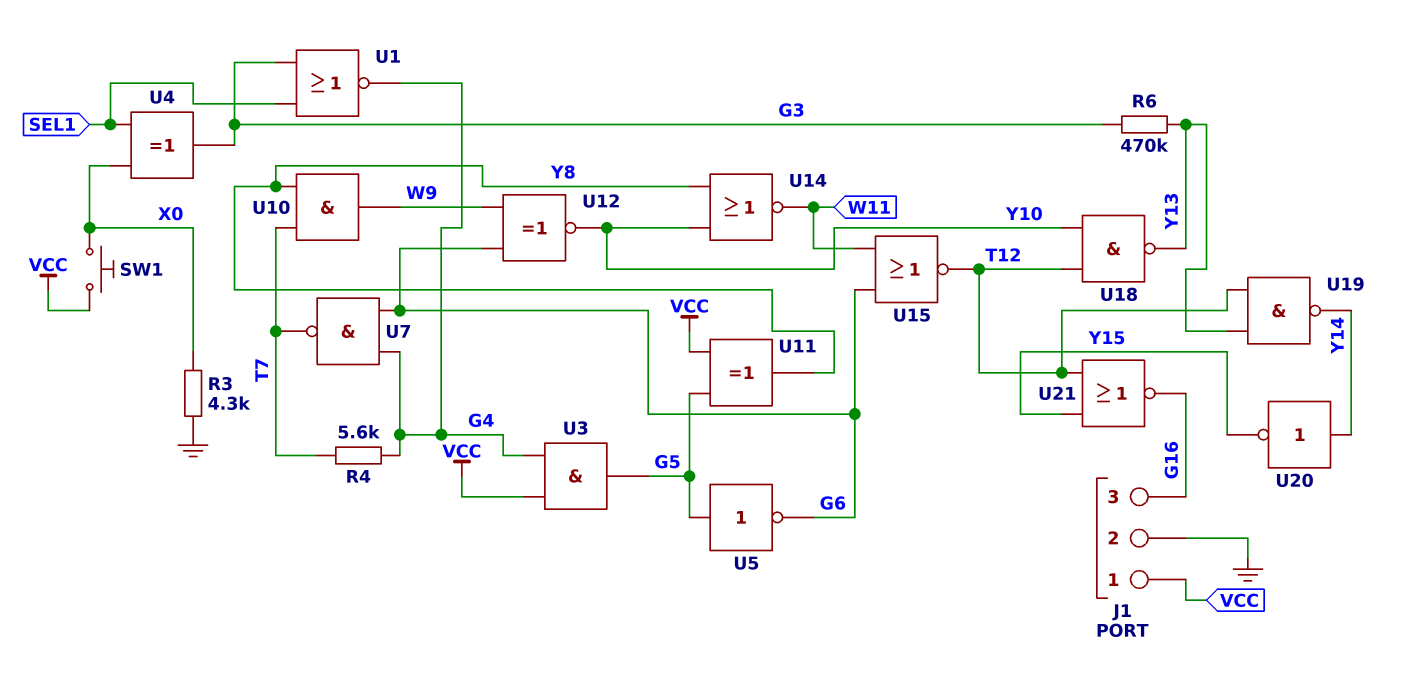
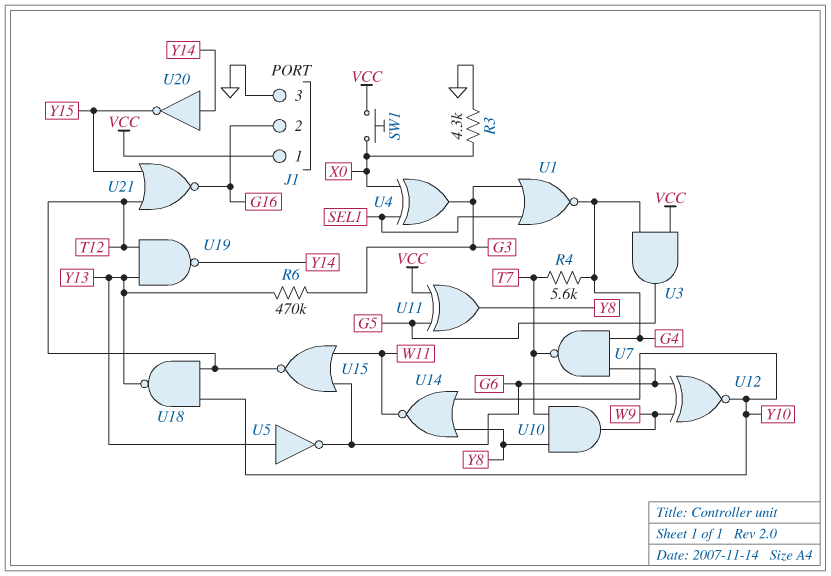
J1 pin 2: GND -> G16
J1 pin 3: G16 -> GND
U5: NOT (in G5, out G6) -> NOT (in Y13, out G6)

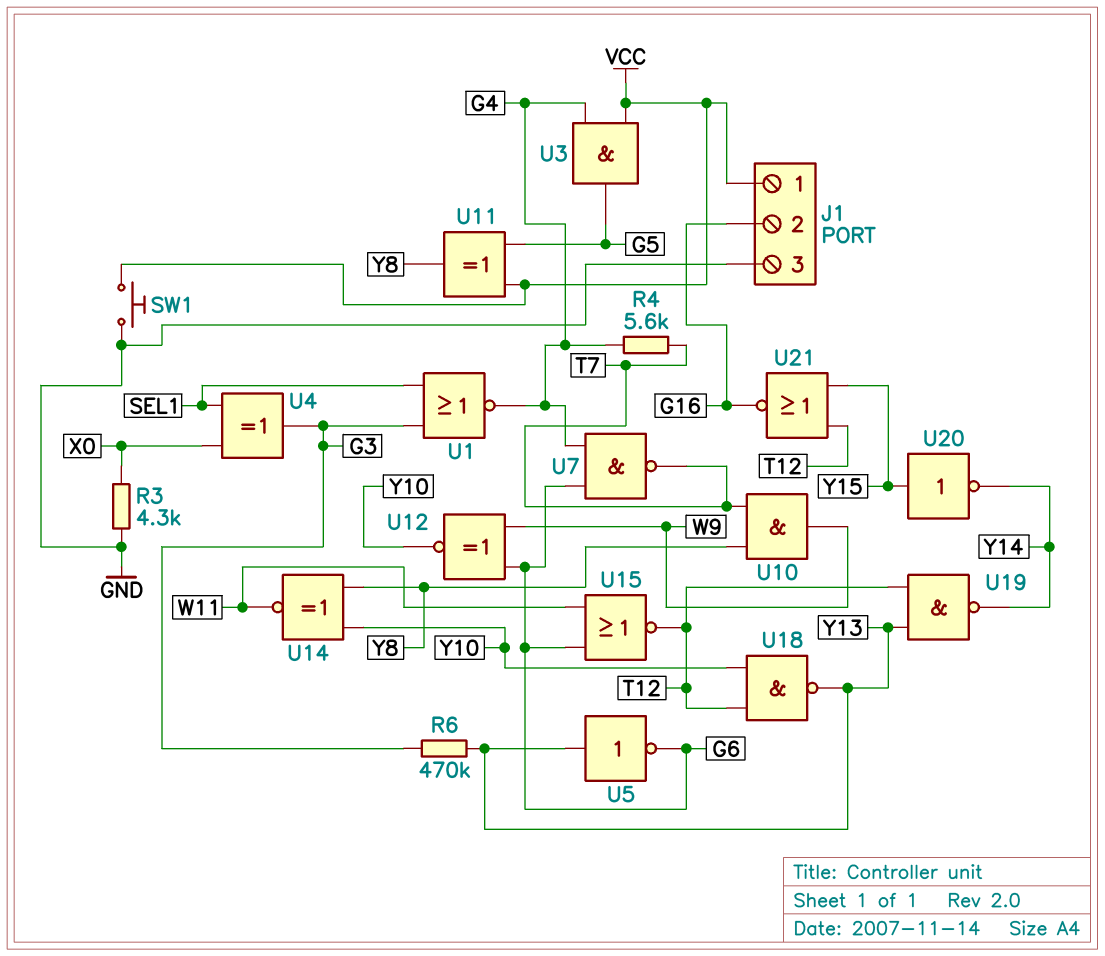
SW1: button (VCC, X0) -> button (GND, VCC)
U14: NOR (in Y8, in Y10, out W11) -> XNOR (in Y8, in Y10, out W11)
U20: NOT (in Y14, out Y15) -> NOT (in Y15, out Y14)

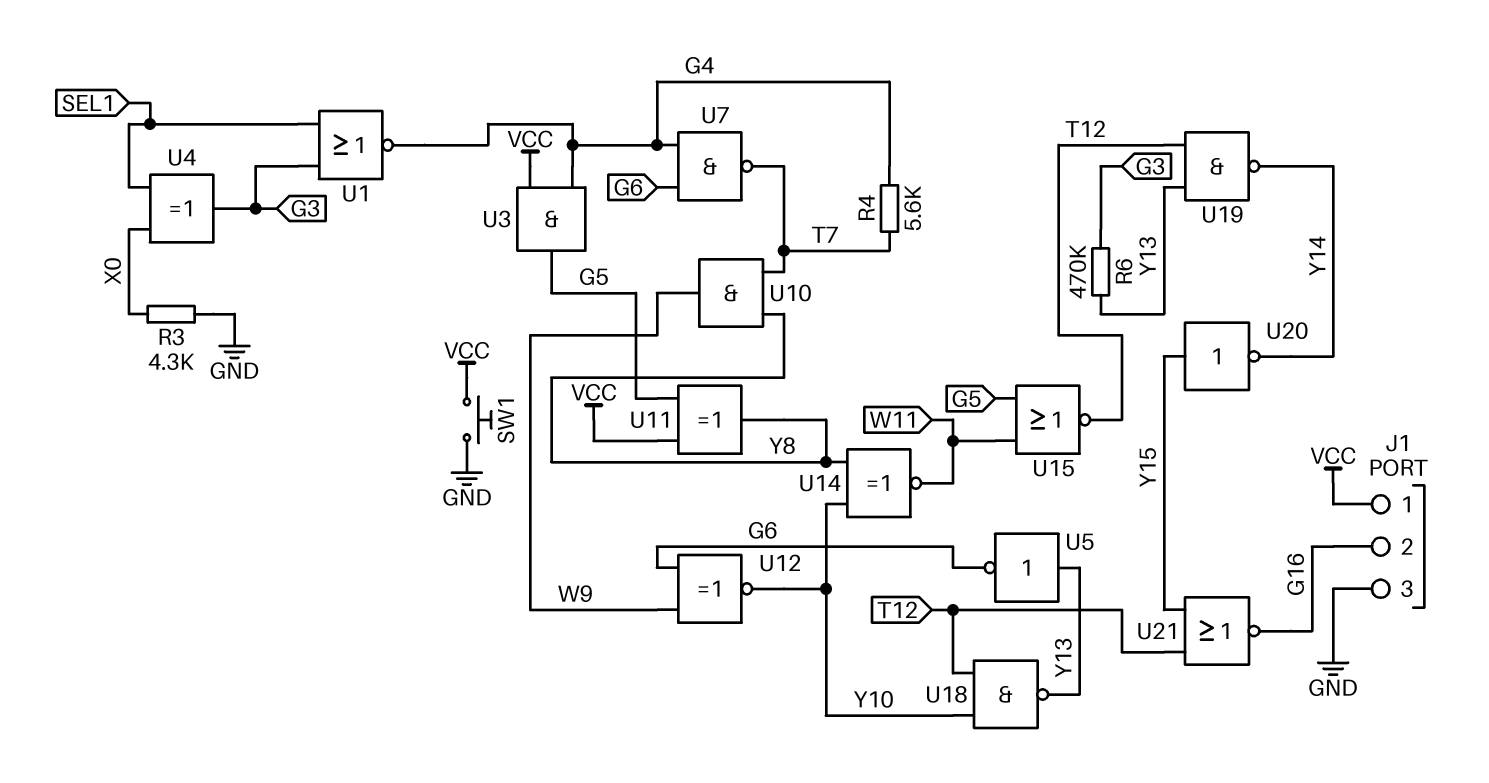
U15: NOR (in G6, in W11, out T12) -> NOR (in G5, in W11, out T12)

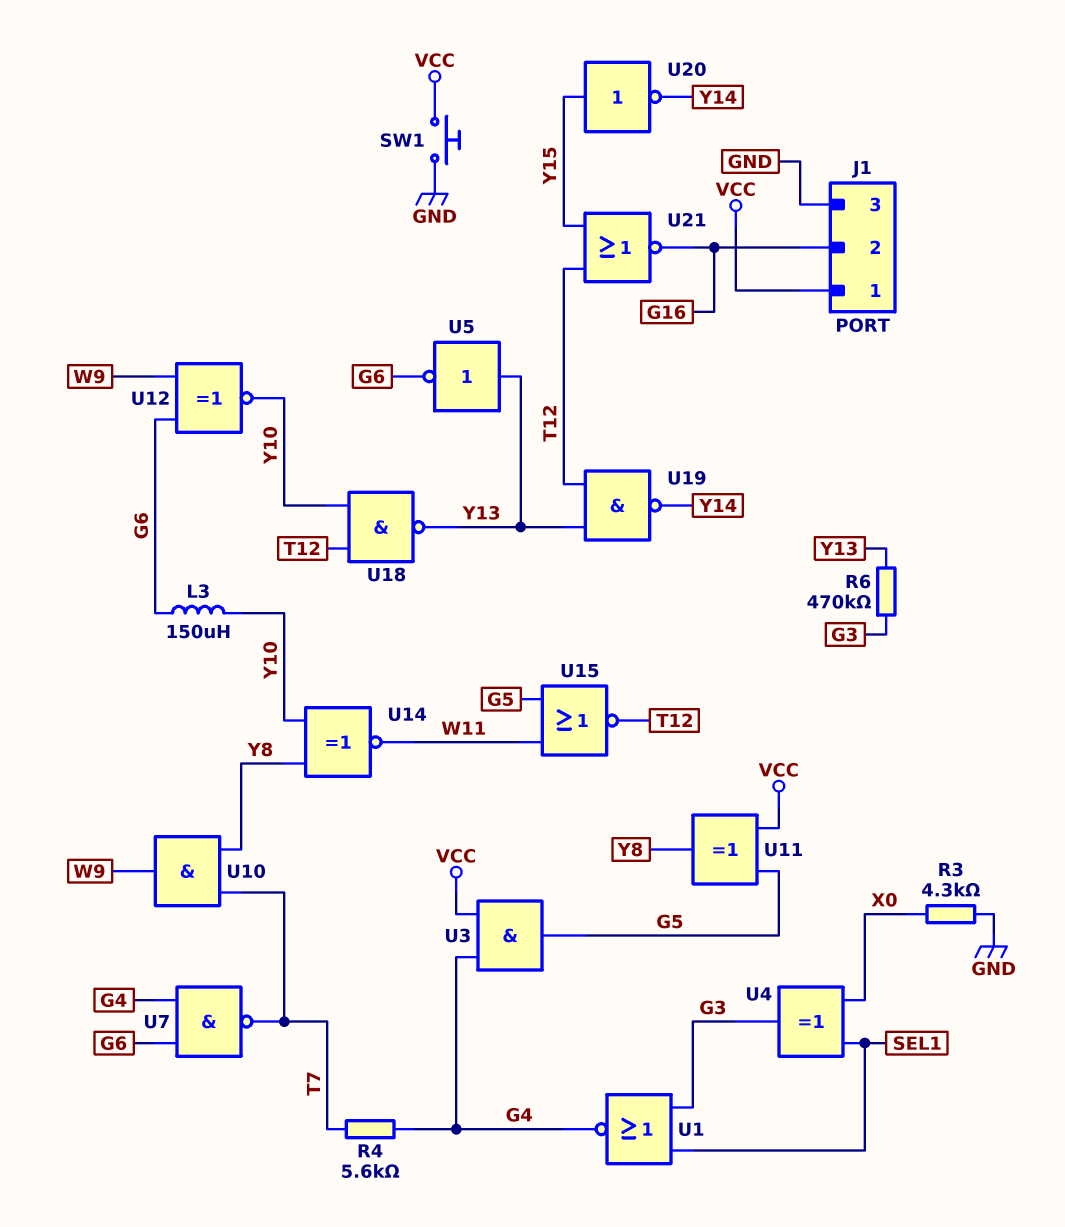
L3: none -> 150uH (G6, Y10)

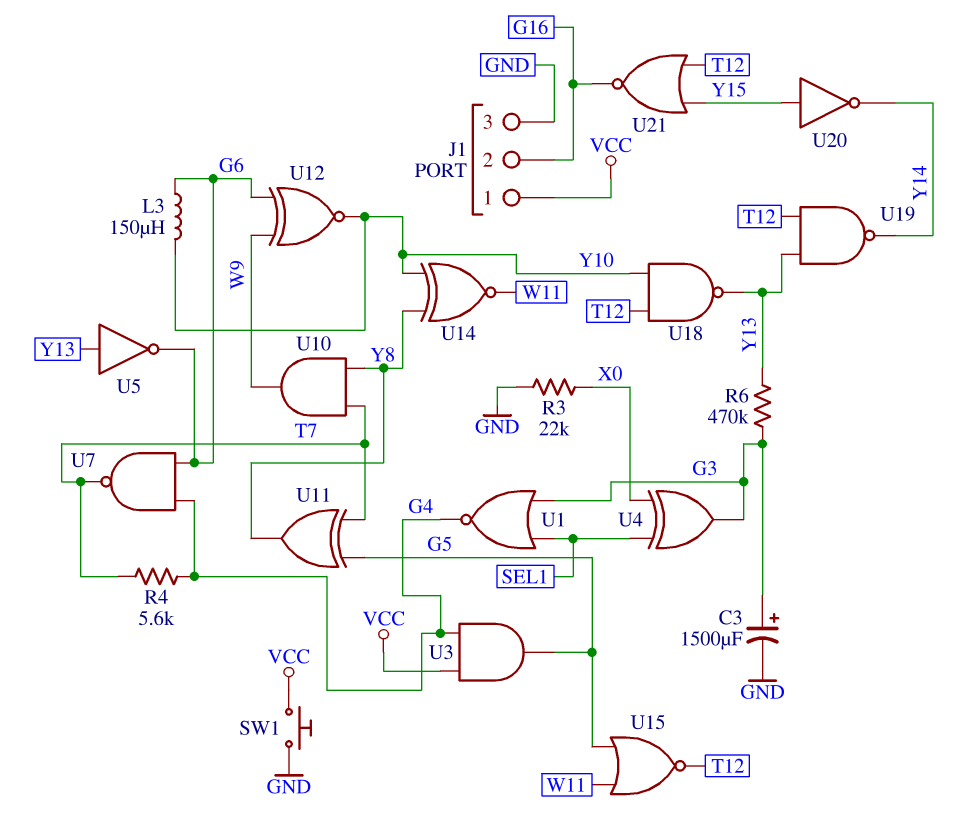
C3: none -> 1500uF (plus G3, minus GND)
R3: 4.3k (GND, X0) -> 22k (GND, X0)
U11: XOR (in G5, in VCC, out Y8) -> XOR (in G5, in T7, out Y8)

